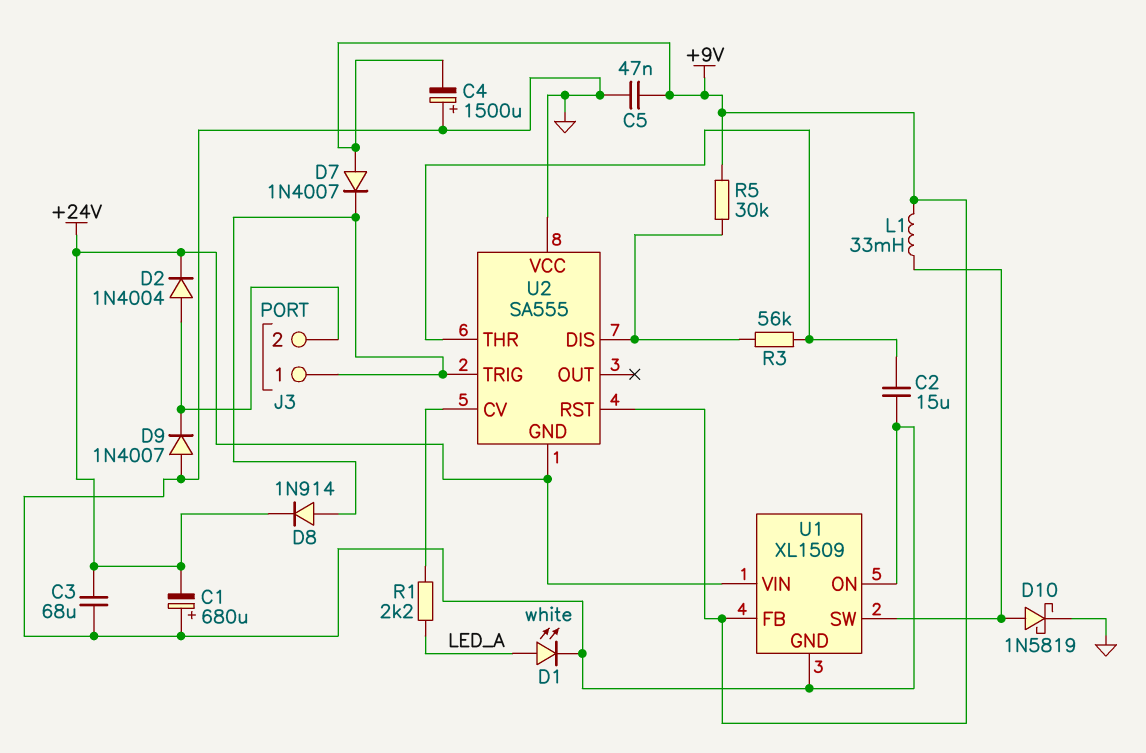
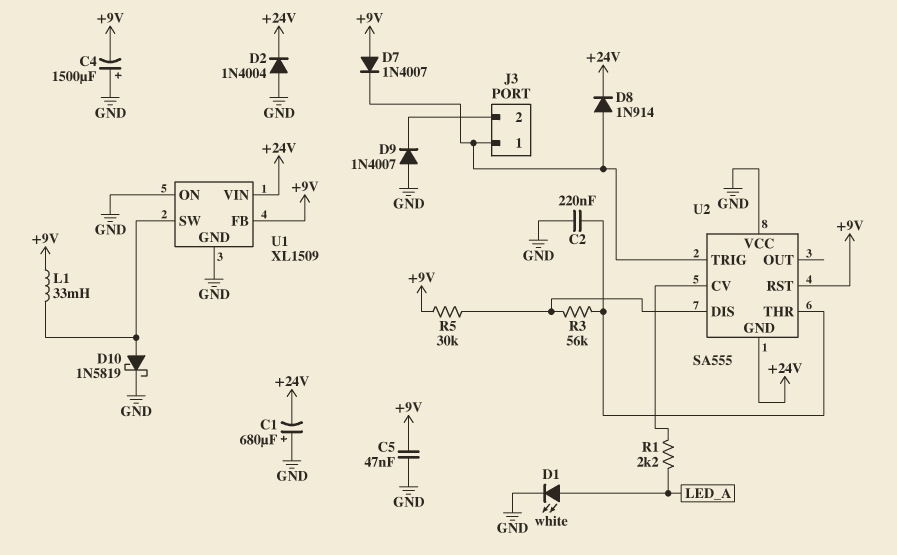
C2: 15uF (GND, U2/THR) -> 220nF (GND, U2/THR)
C3: 68uF (+24V, GND) -> none
D2: diode 1N4004 (A J3/2, K +24V) -> diode 1N4004 (A GND, K +24V)

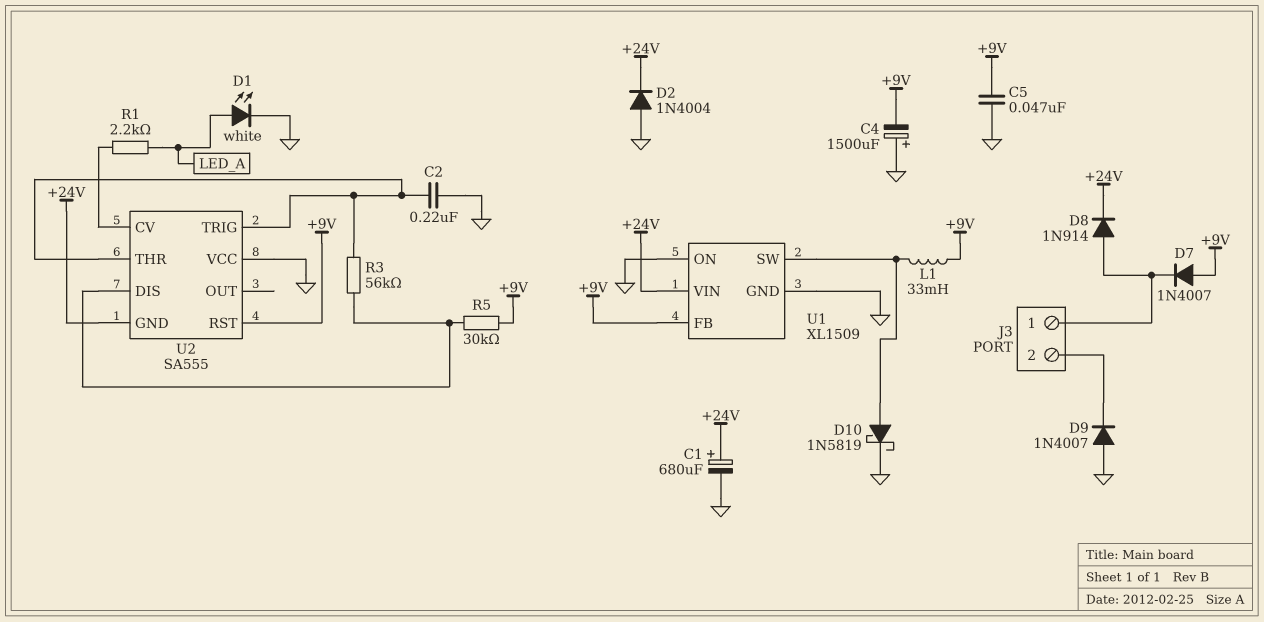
C1: 680uF (plus GND, minus +24V) -> 680uF (plus +24V, minus GND)
U2 pin TRIG: J3/1 -> U2/THR

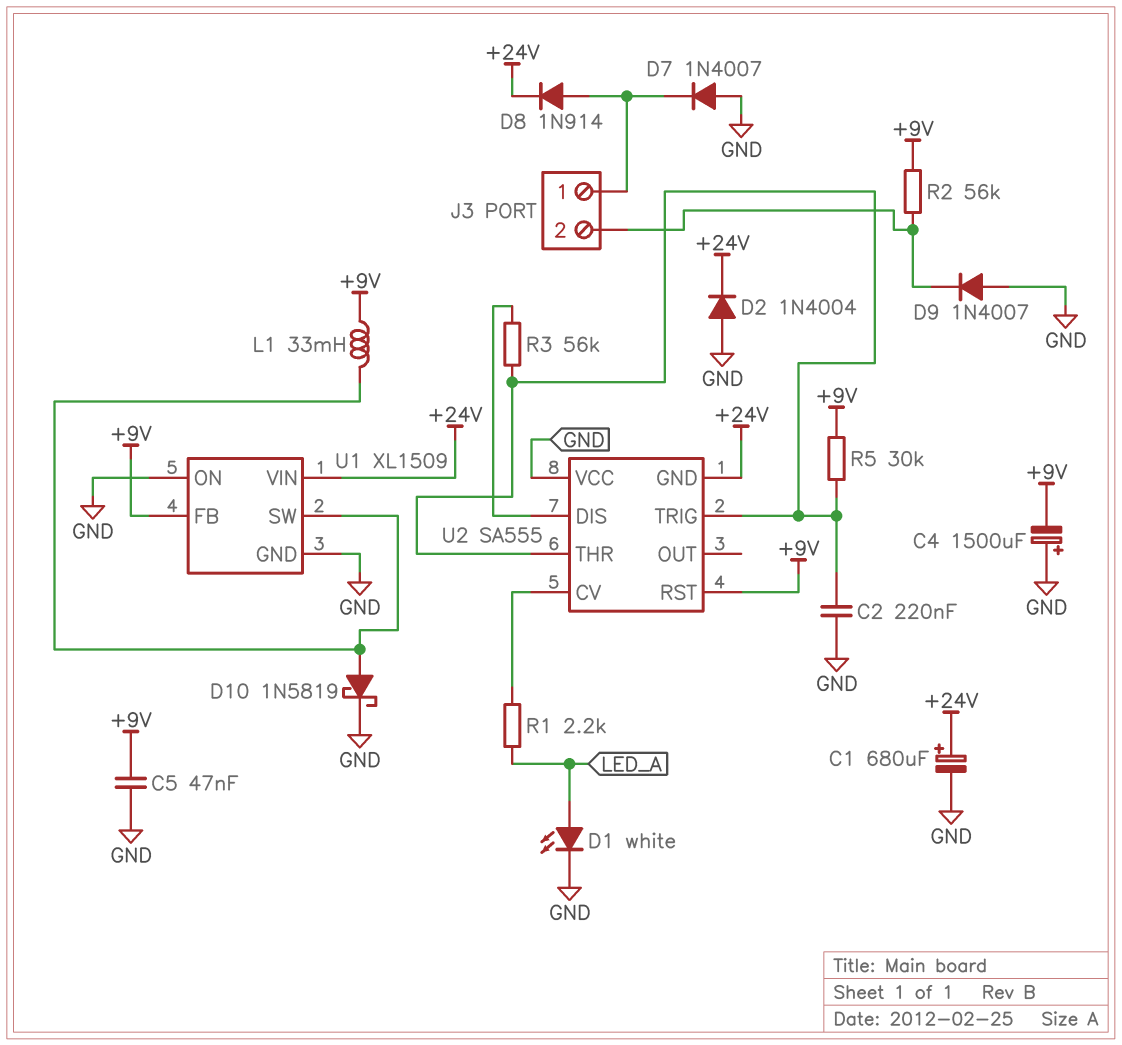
D7: diode 1N4007 (A +9V, K J3/1) -> diode 1N4007 (A GND, K J3/1)
R2: none -> 56k (+9V, J3/2)
R5: 30k (+9V, U2/DIS) -> 30k (+9V, U2/THR)

